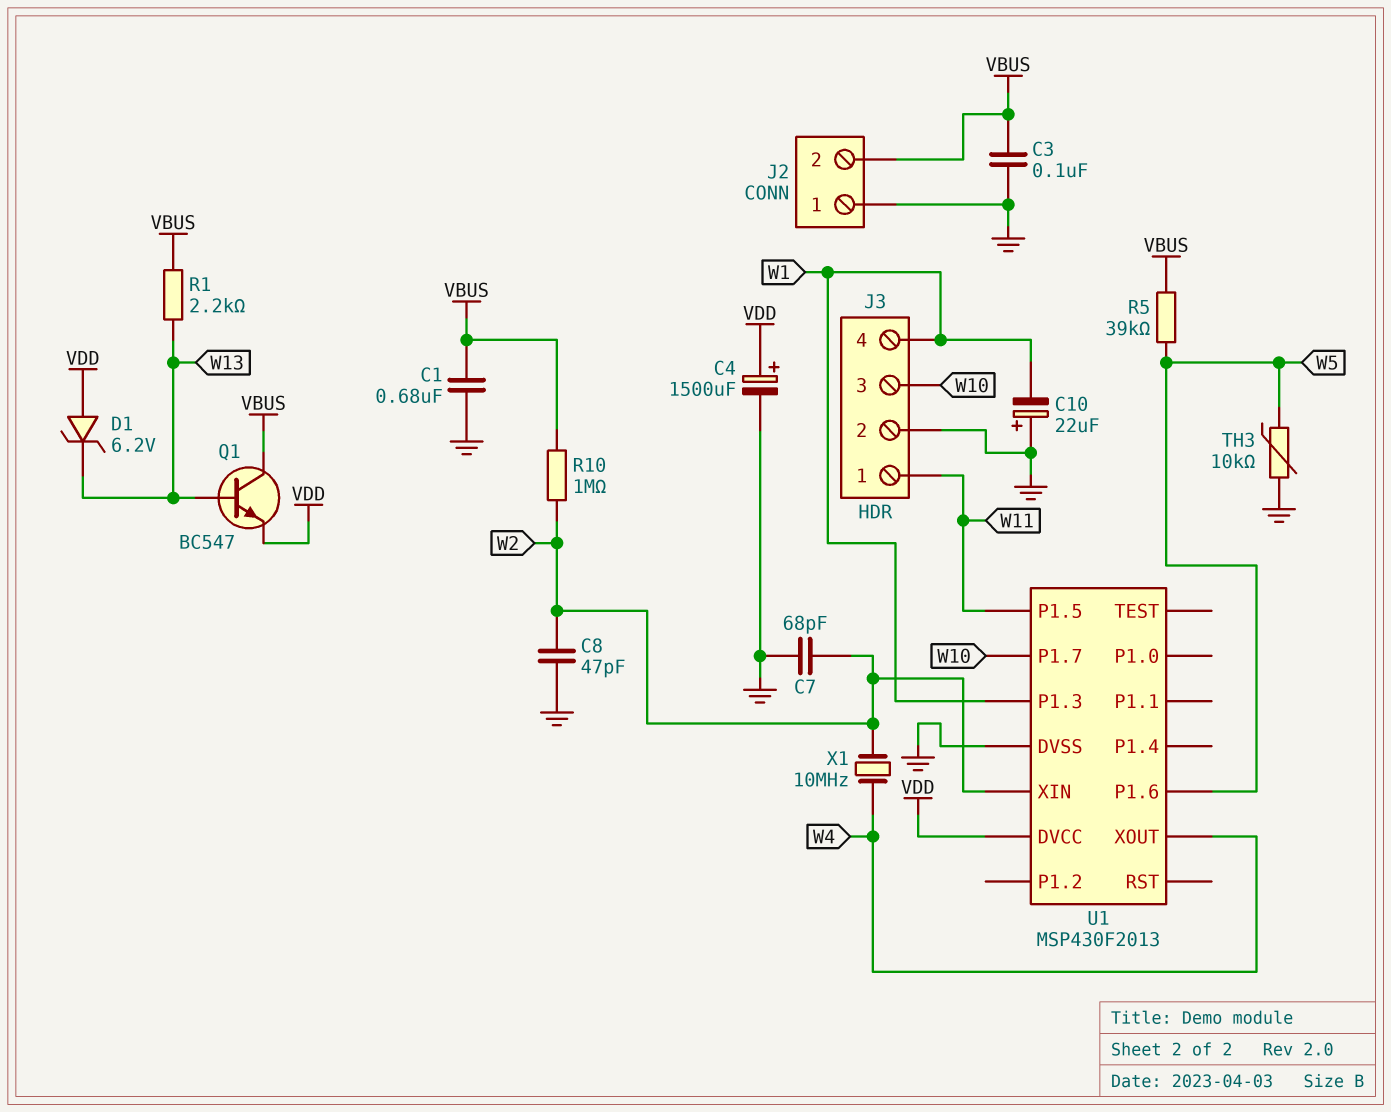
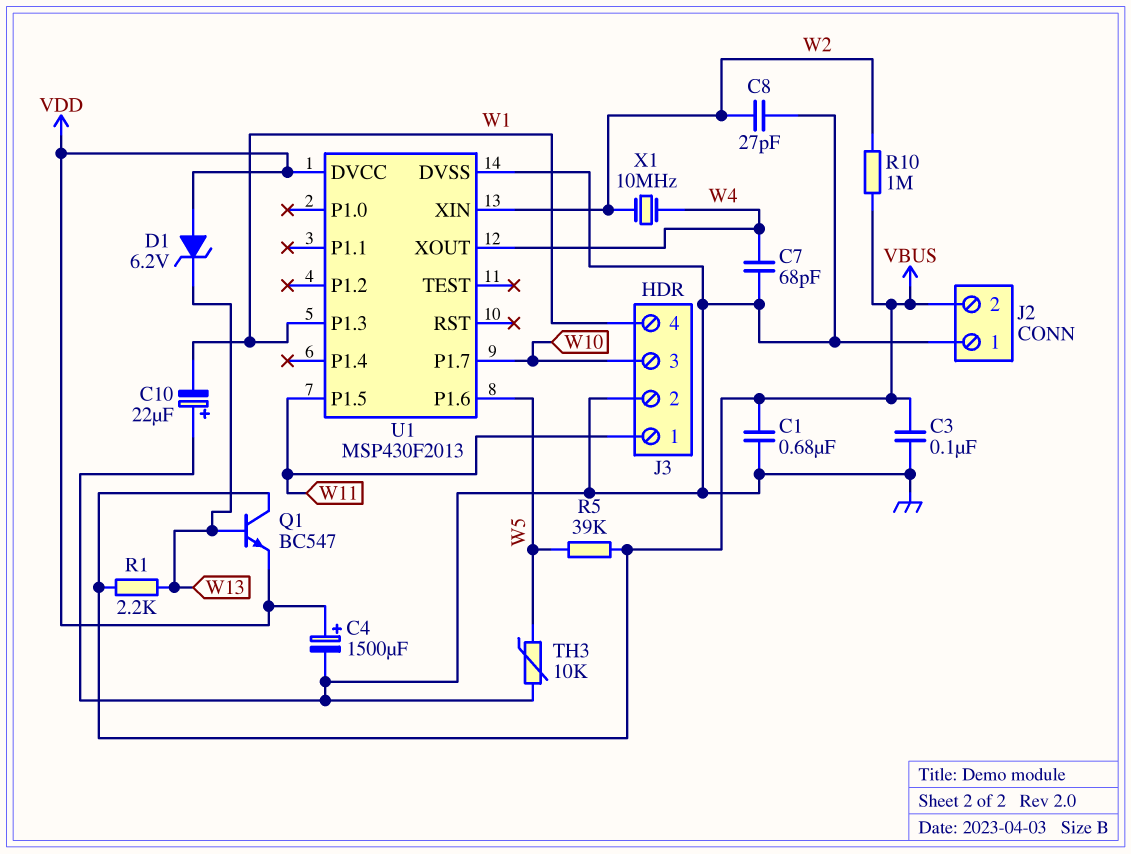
C7: 68pF (GND, W2) -> 68pF (GND, W4)
C8: 47pF (GND, W2) -> 27pF (GND, W2)

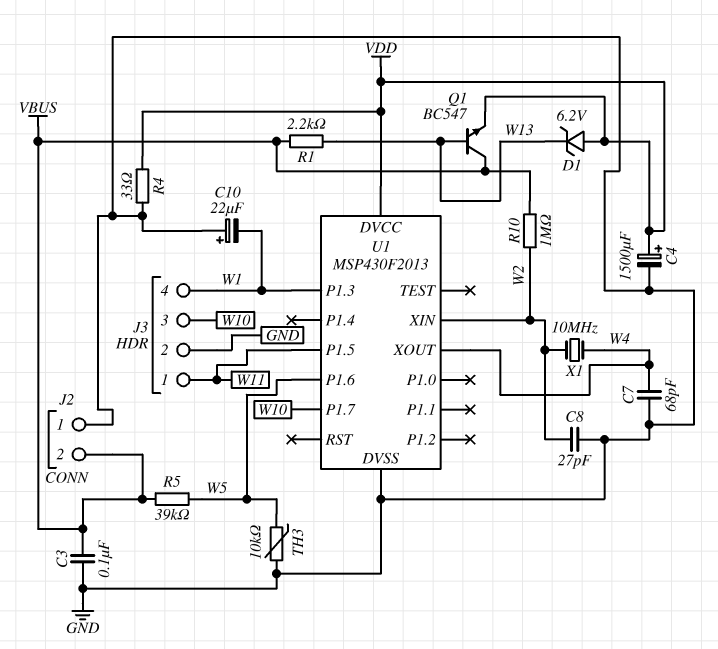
C1: 680nF (GND, VBUS) -> none
R4: none -> 33 (GND, VDD)

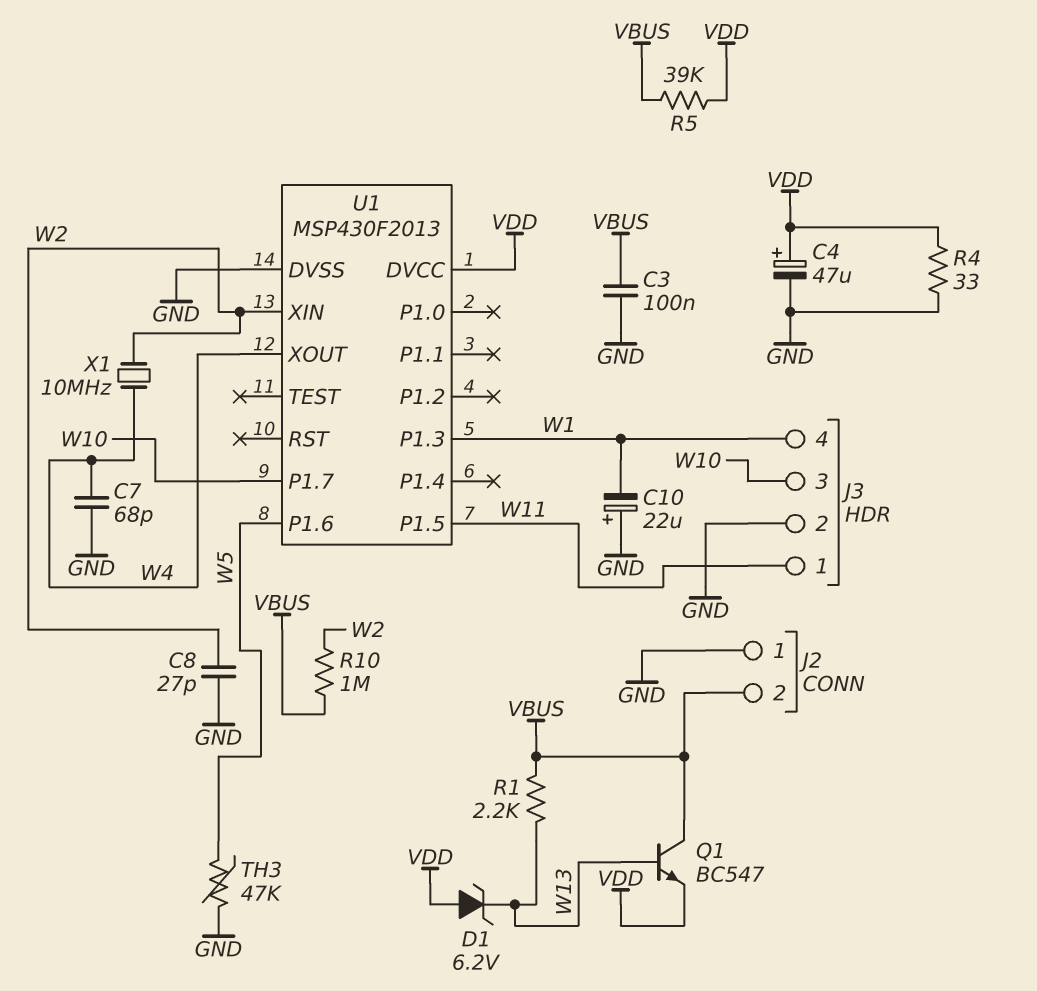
C4: 1500uF (plus VDD, minus GND) -> 47uF (plus VDD, minus GND)
R5: 39k (VBUS, W5) -> 39k (VBUS, VDD)
TH3: 10k (GND, W5) -> 47k (GND, W5)

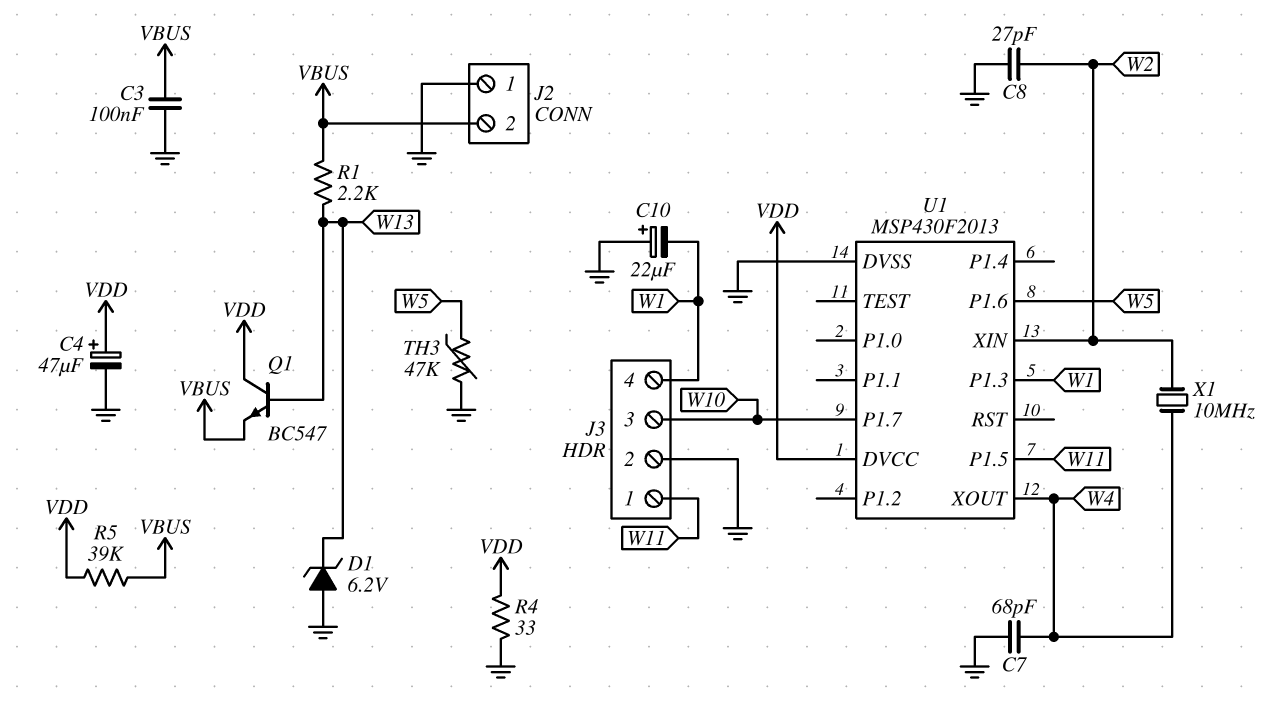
D1: zener 6.2V (A VDD, K W13) -> zener 6.2V (A GND, K W13)
Q1: NPN BC547 (B W13, C VBUS, E VDD) -> NPN BC547 (B W13, C VDD, E VBUS)
R10: 1M (VBUS, W2) -> none

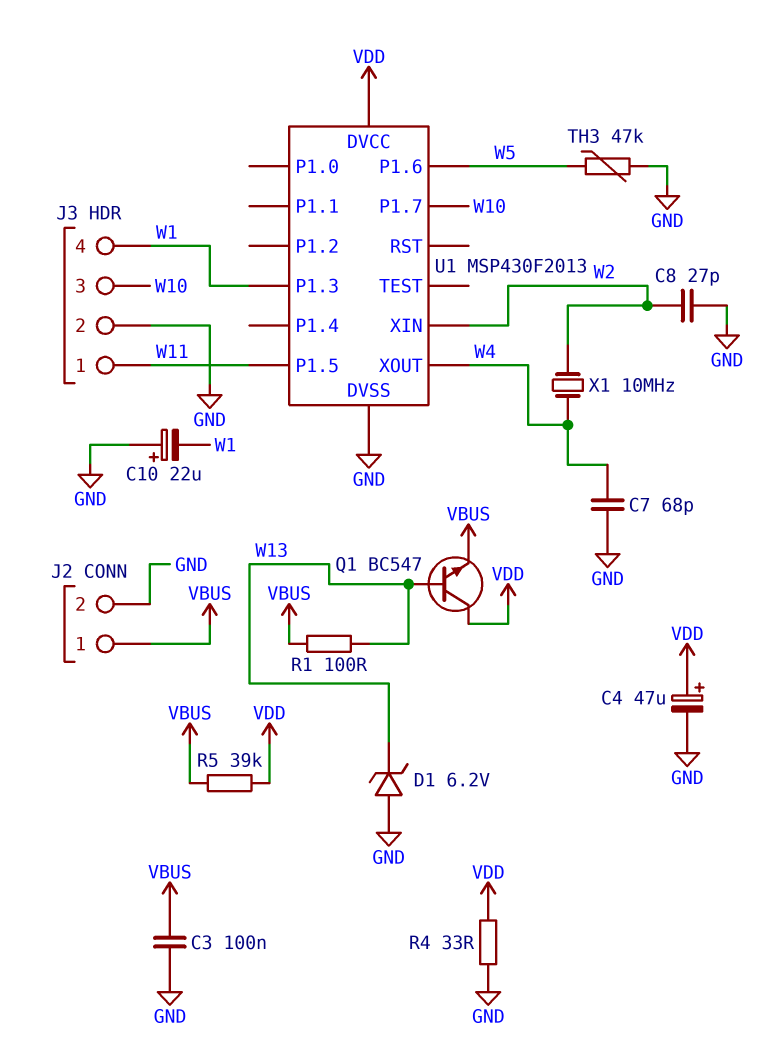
J2 pin 1: GND -> VBUS
J2 pin 2: VBUS -> GND
R1: 2.2k (VBUS, W13) -> 100 (VBUS, W13)

